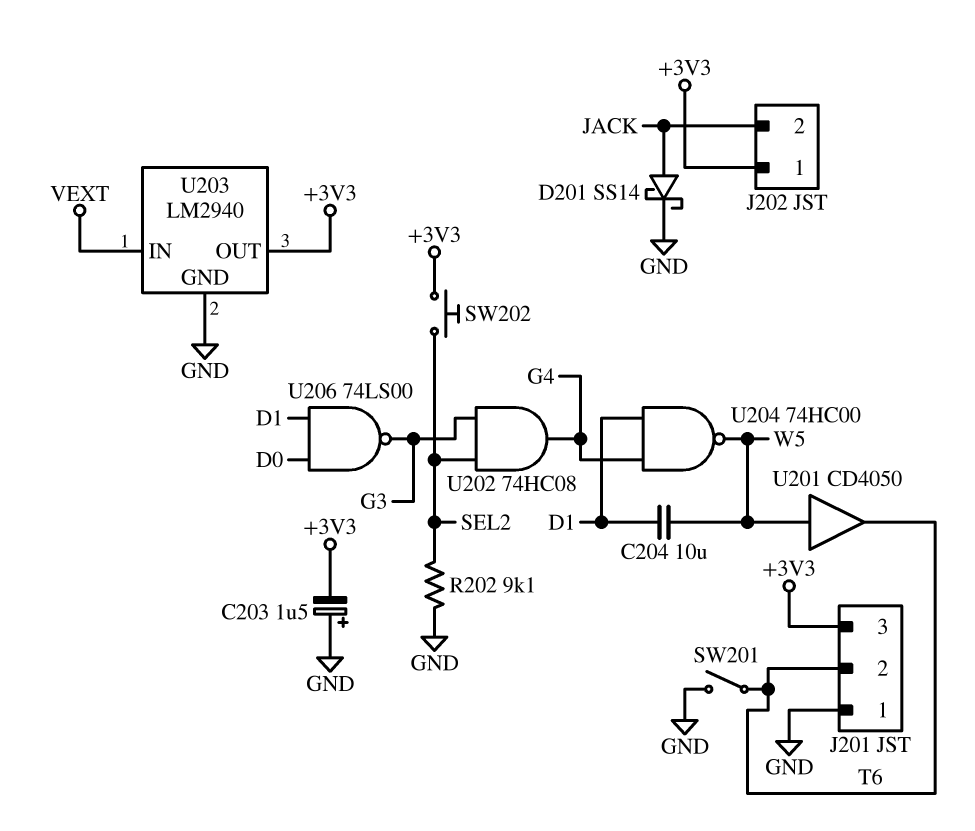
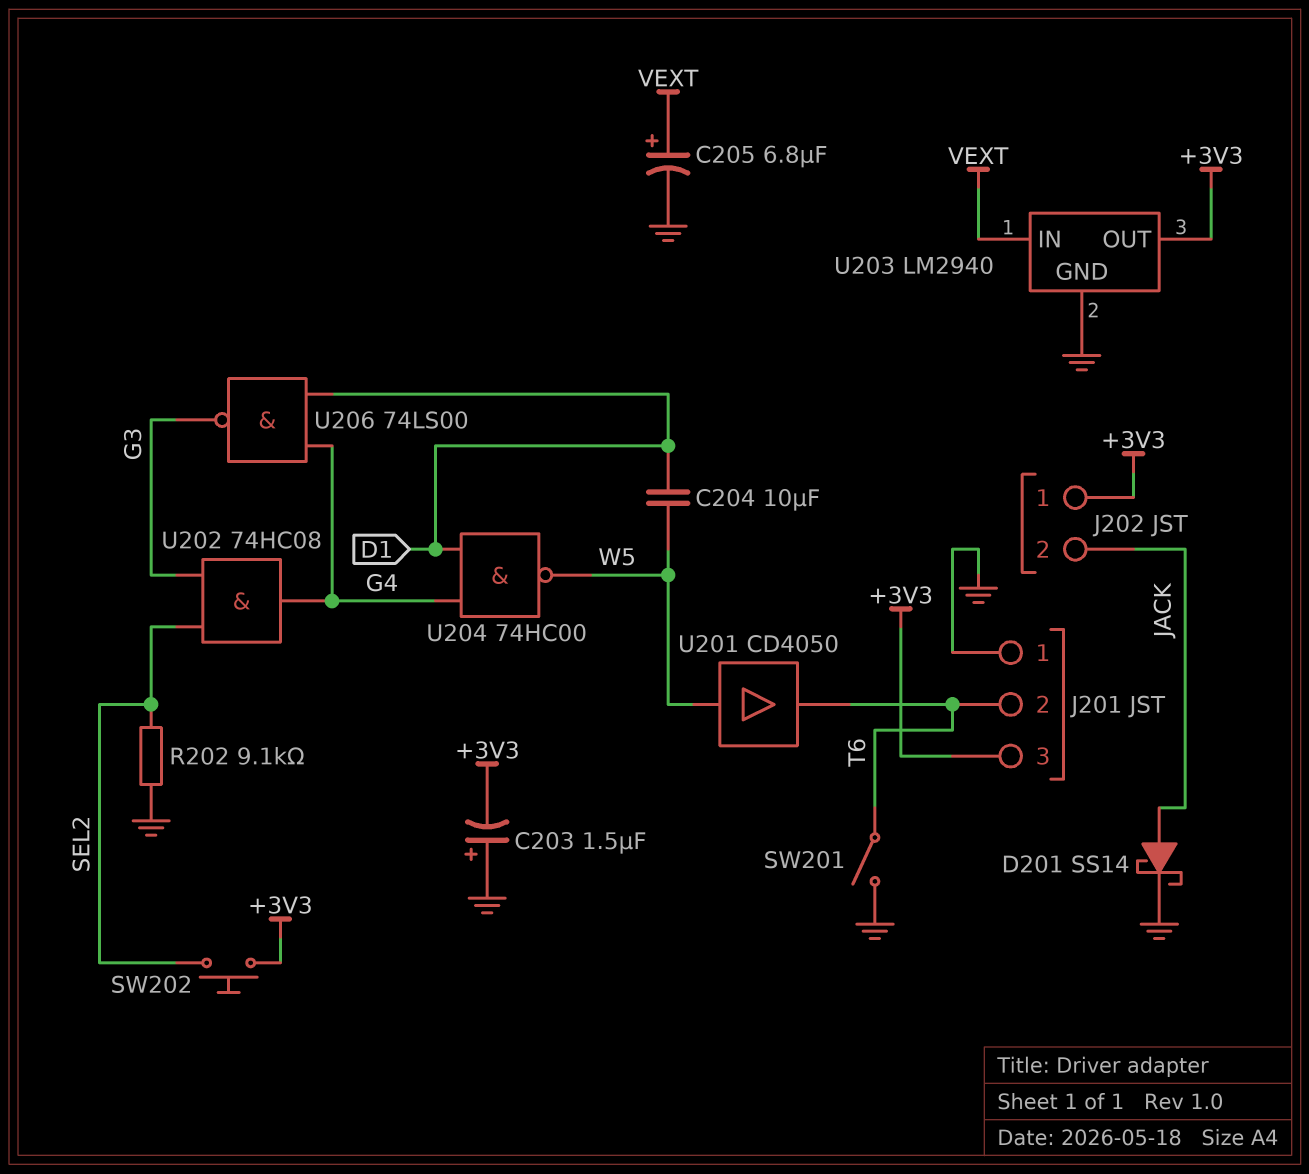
C205: none -> 6.8uF (plus VEXT, minus GND)
U206: NAND 74LS00 (in D0, in D1, out G3) -> NAND 74LS00 (in D1, in G4, out G3)

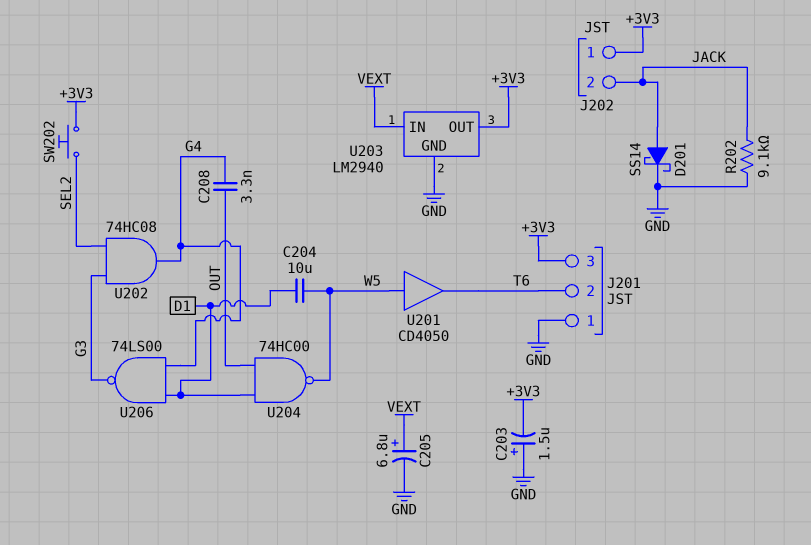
C208: none -> 3.3nF (G4, OUT)
R202: 9.1k (GND, SEL2) -> 9.1k (GND, JACK)
SW201: switch (GND, T6) -> none
U204: NAND 74HC00 (in D1, in G4, out W5) -> NAND 74HC00 (in D1, in OUT, out W5)

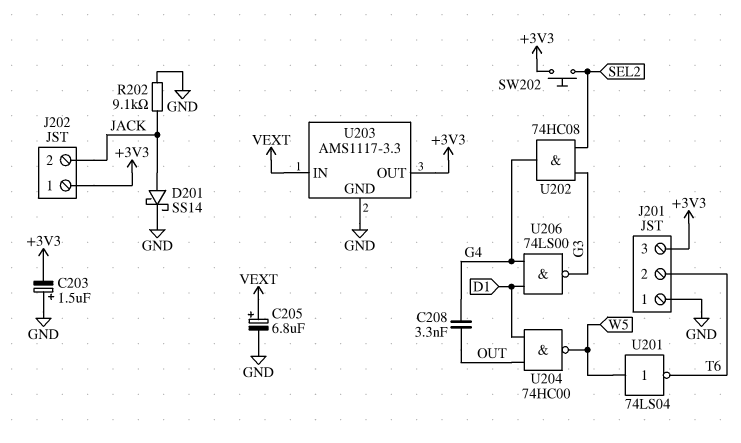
C204: 10uF (D1, W5) -> none
U201: buffer CD4050 (in W5, out T6) -> NOT 74LS04 (in W5, out T6)
U203: LM2940 -> AMS1117-3.3

